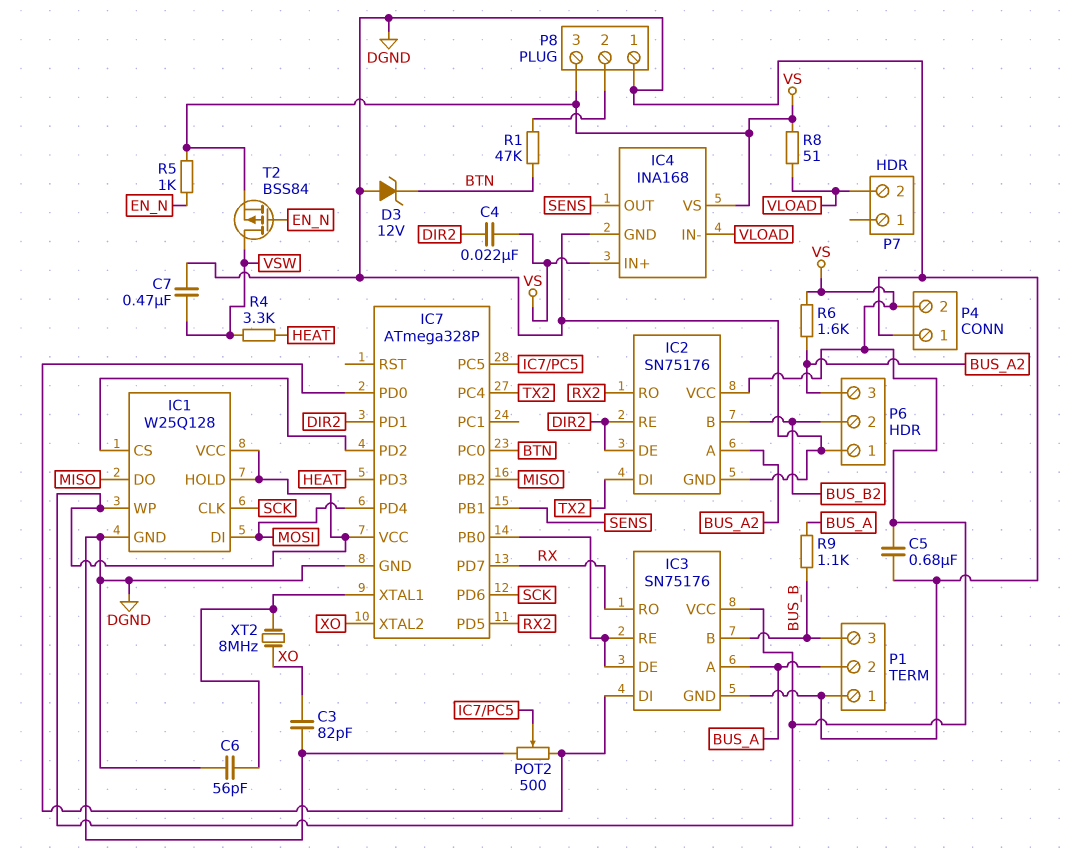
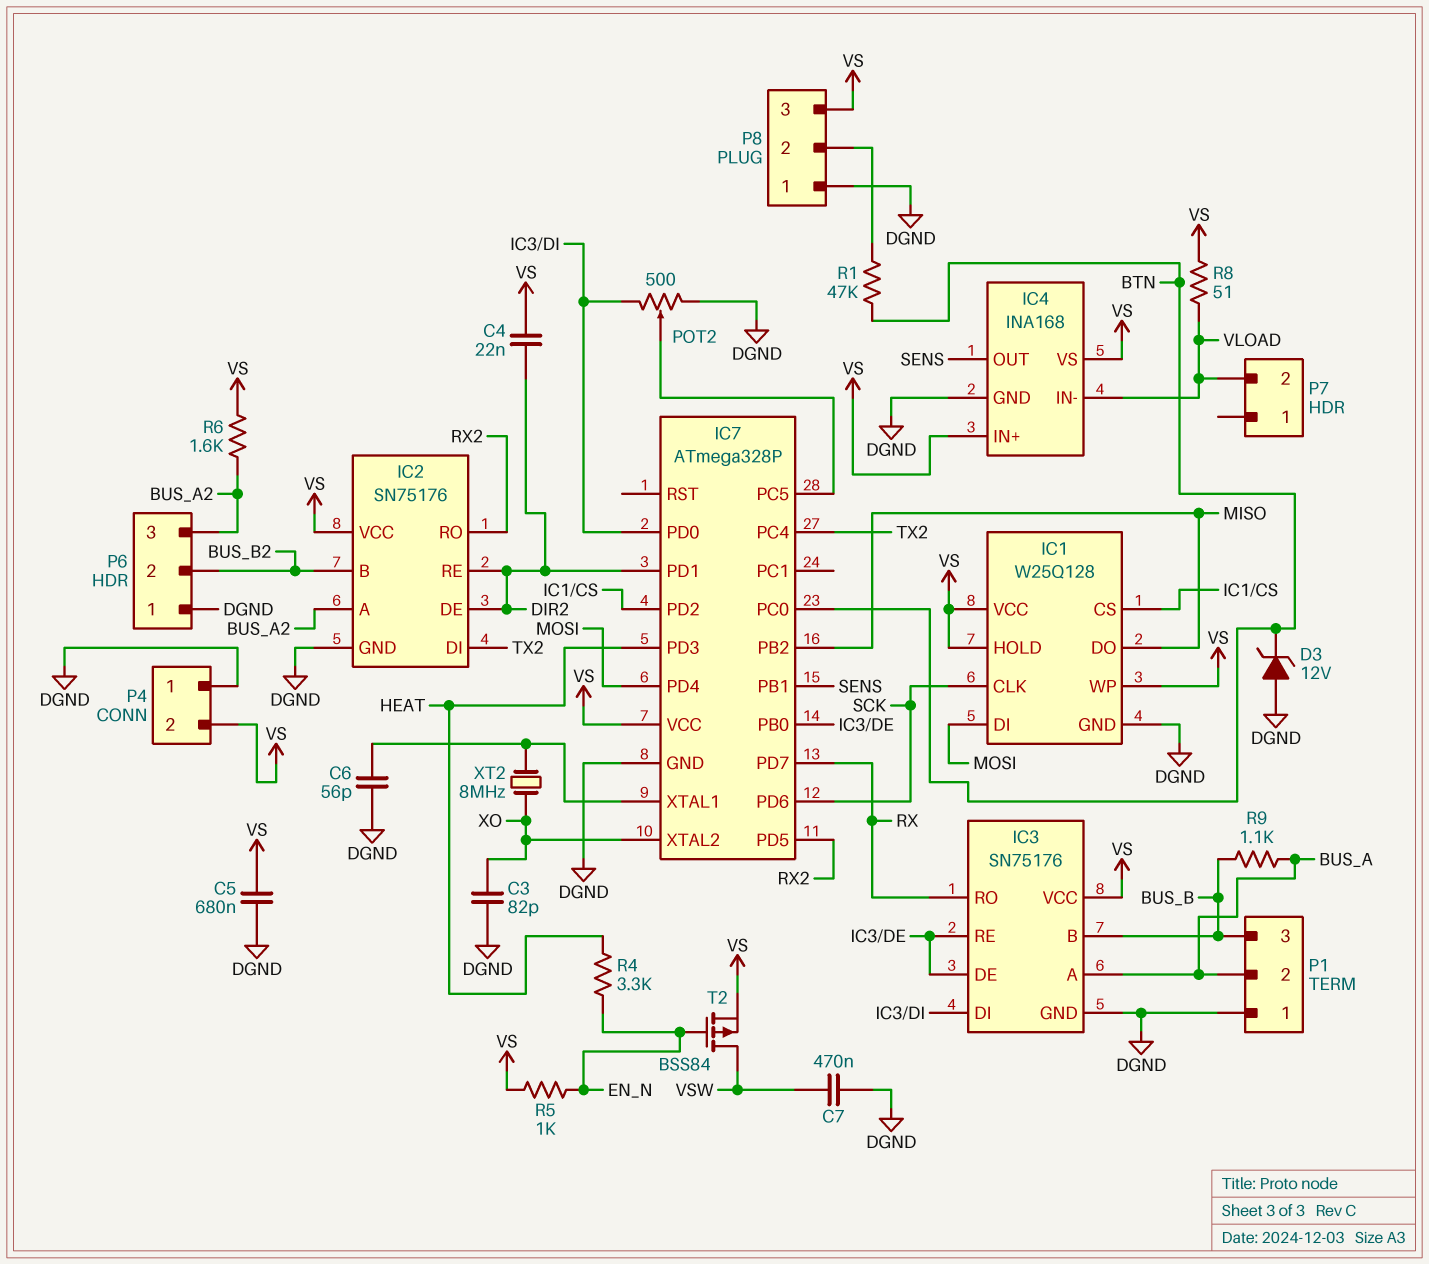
R4: 3.3k (HEAT, VSW) -> 3.3k (EN_N, HEAT)

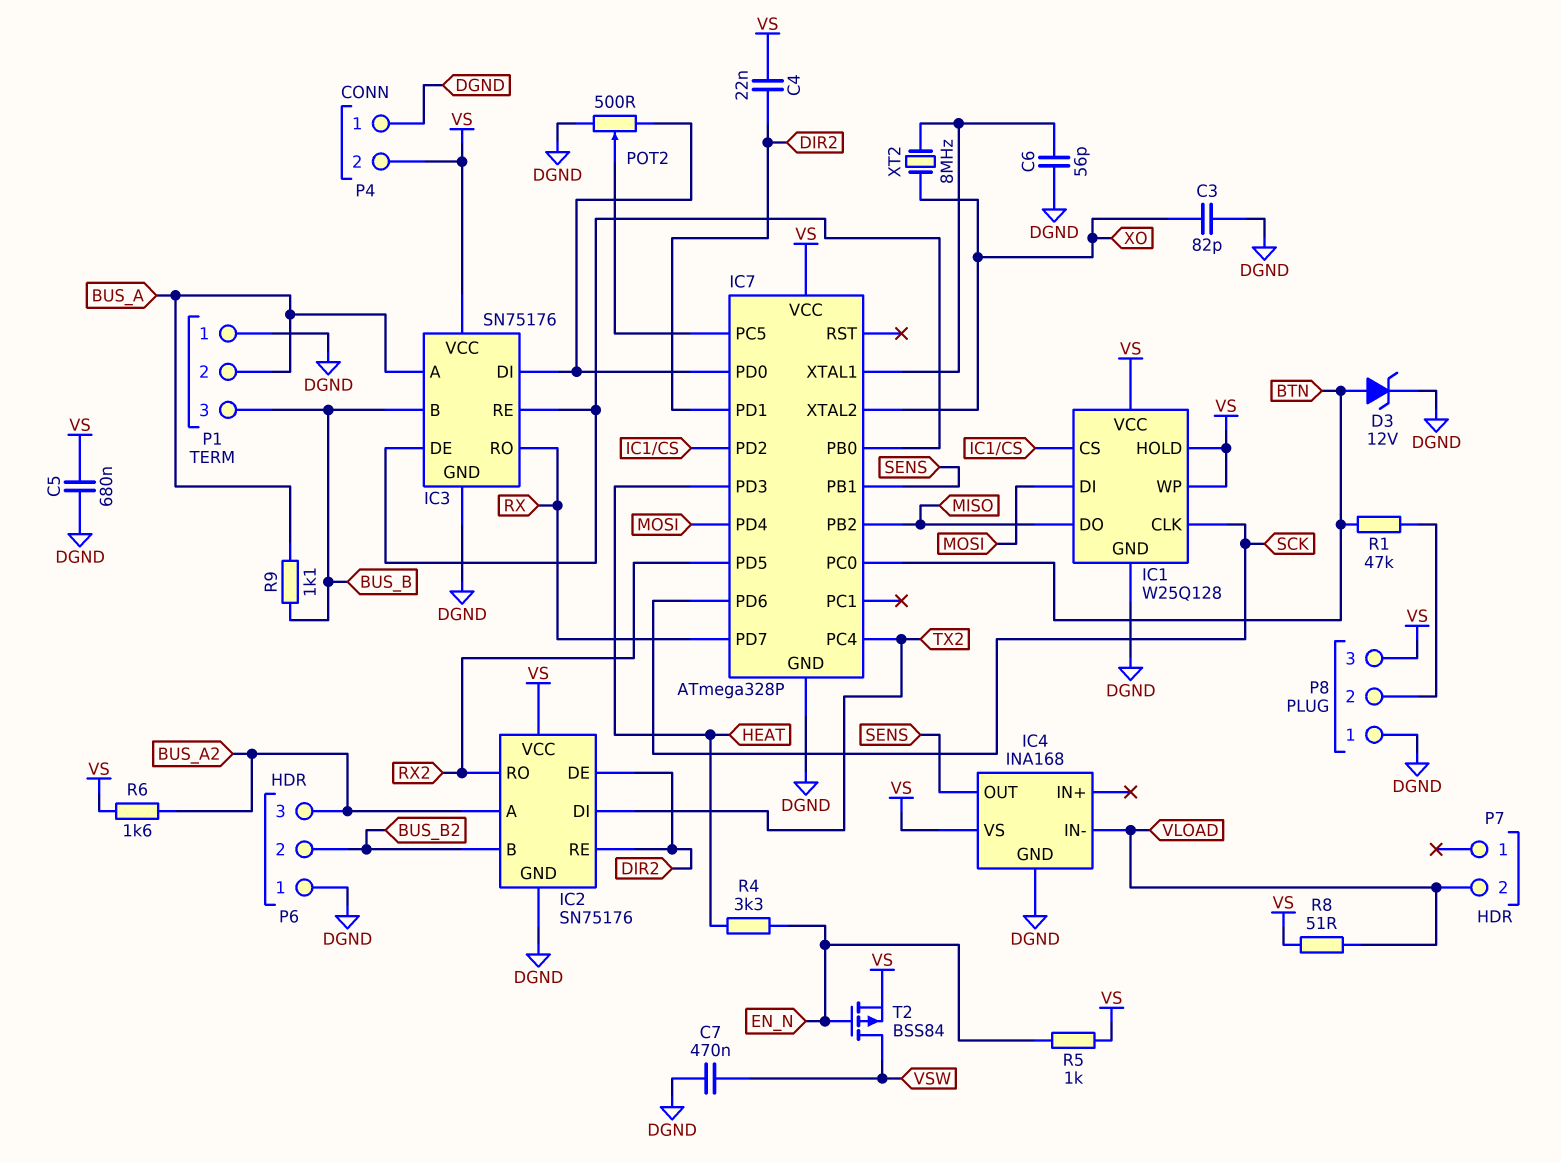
D3: zener 12V (A DGND, K BTN) -> zener 12V (A BTN, K DGND)
IC4 pin IN+: VS -> none

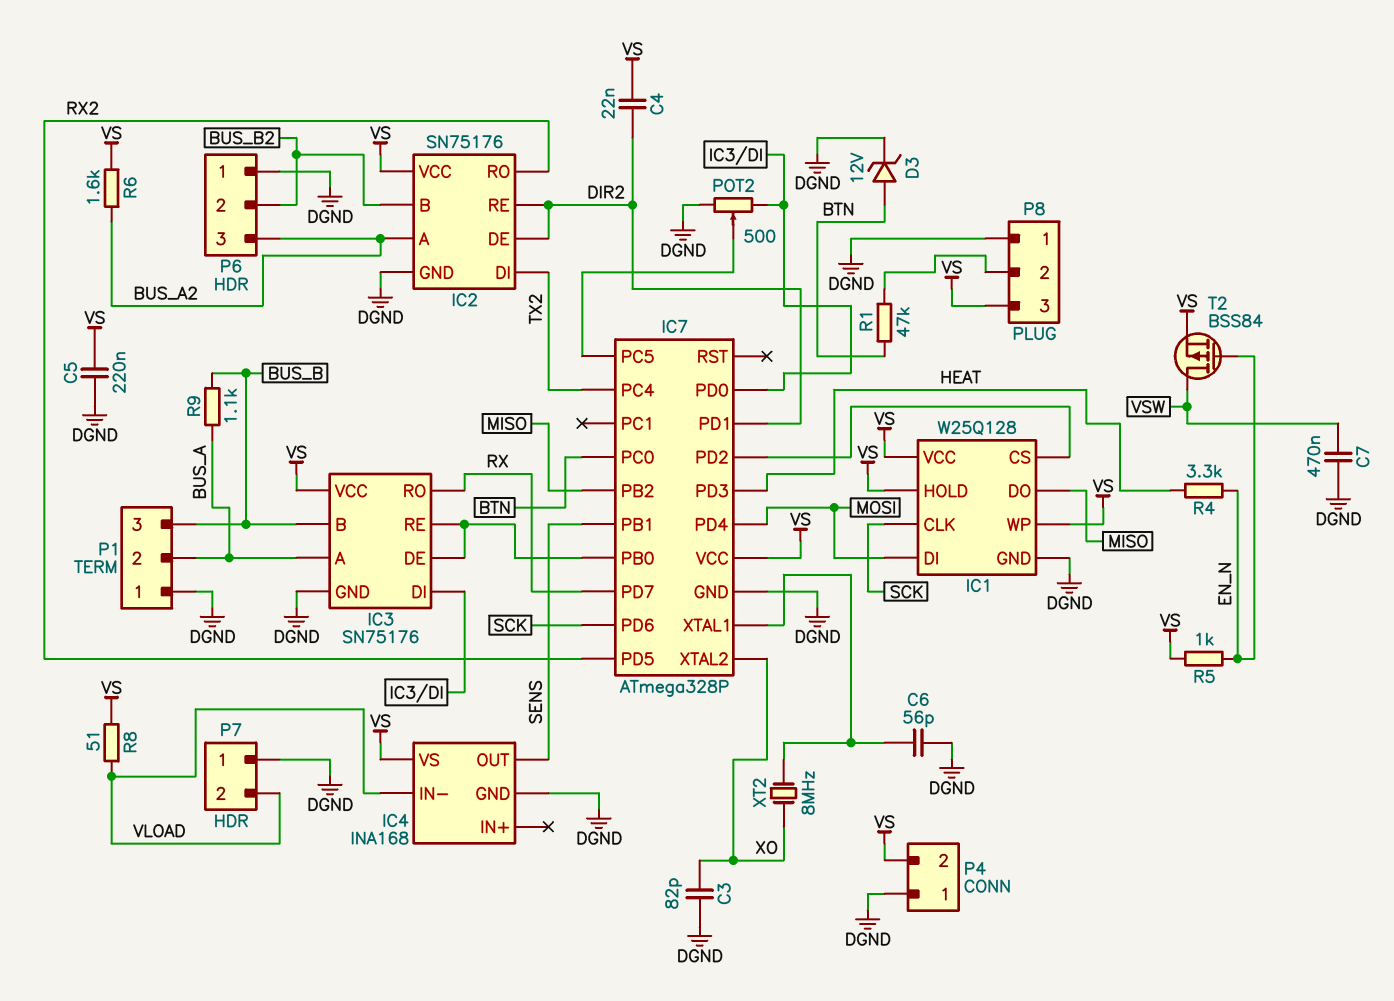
C5: 680nF (DGND, VS) -> 220nF (DGND, VS)
P7 pin 1: none -> DGND

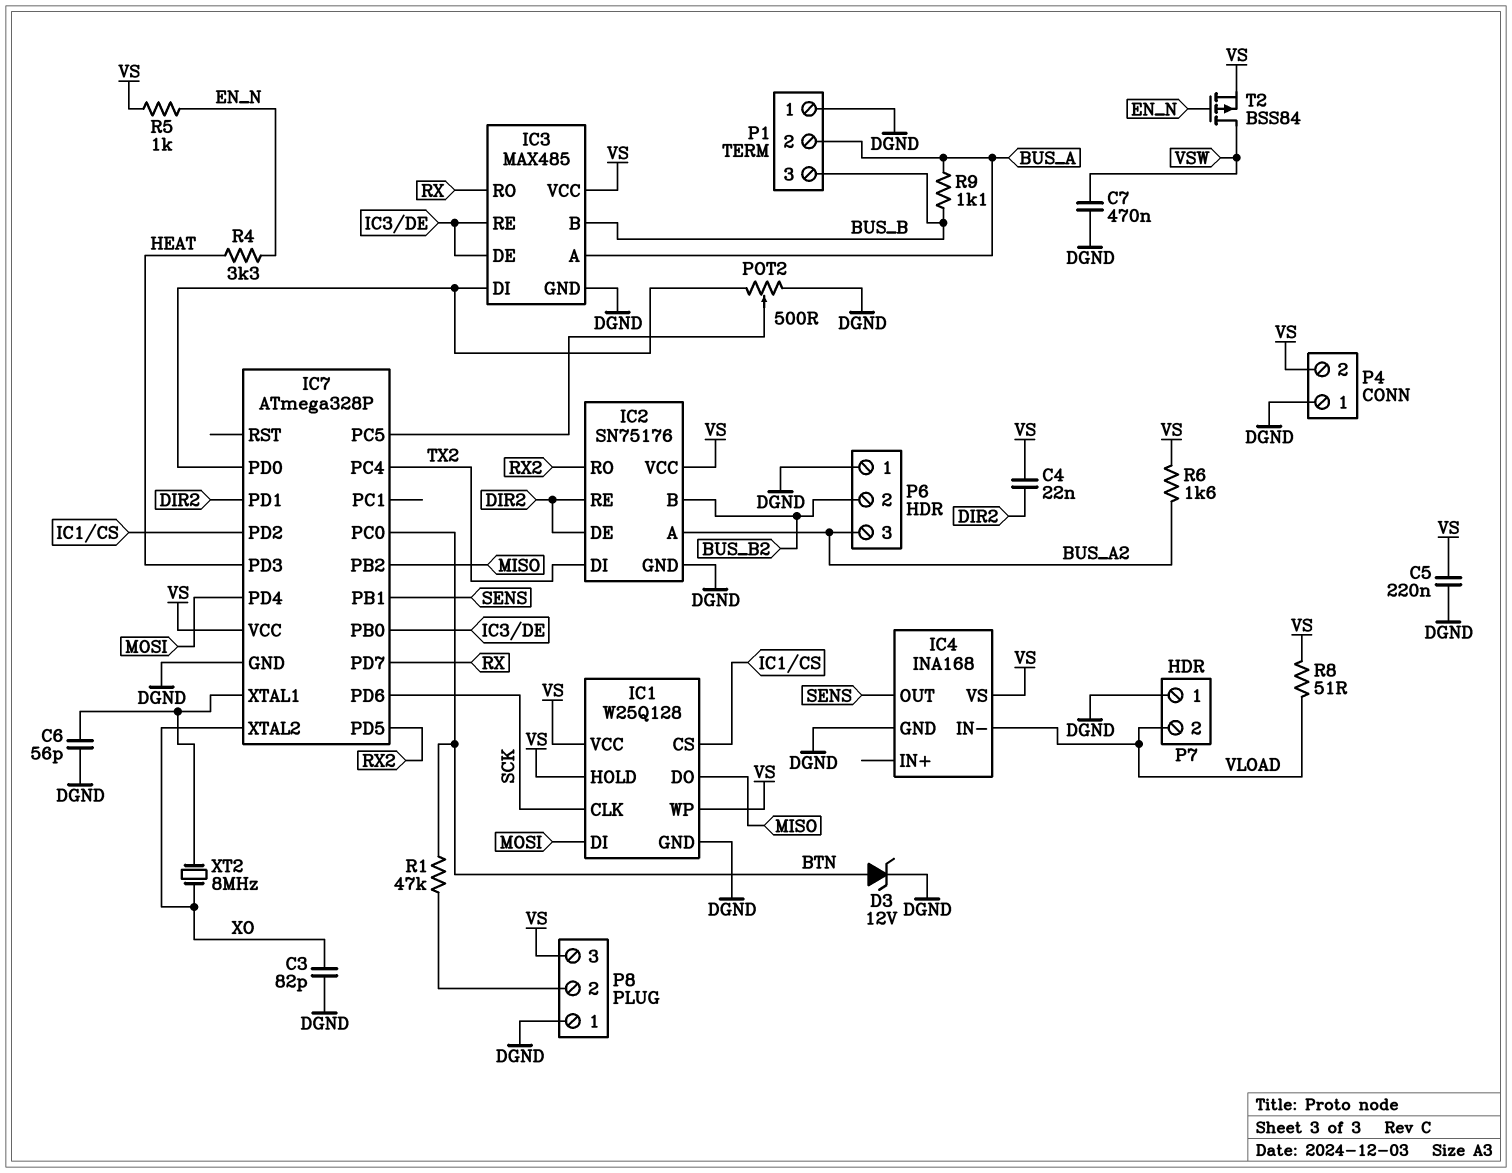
IC3: SN75176 -> MAX485

